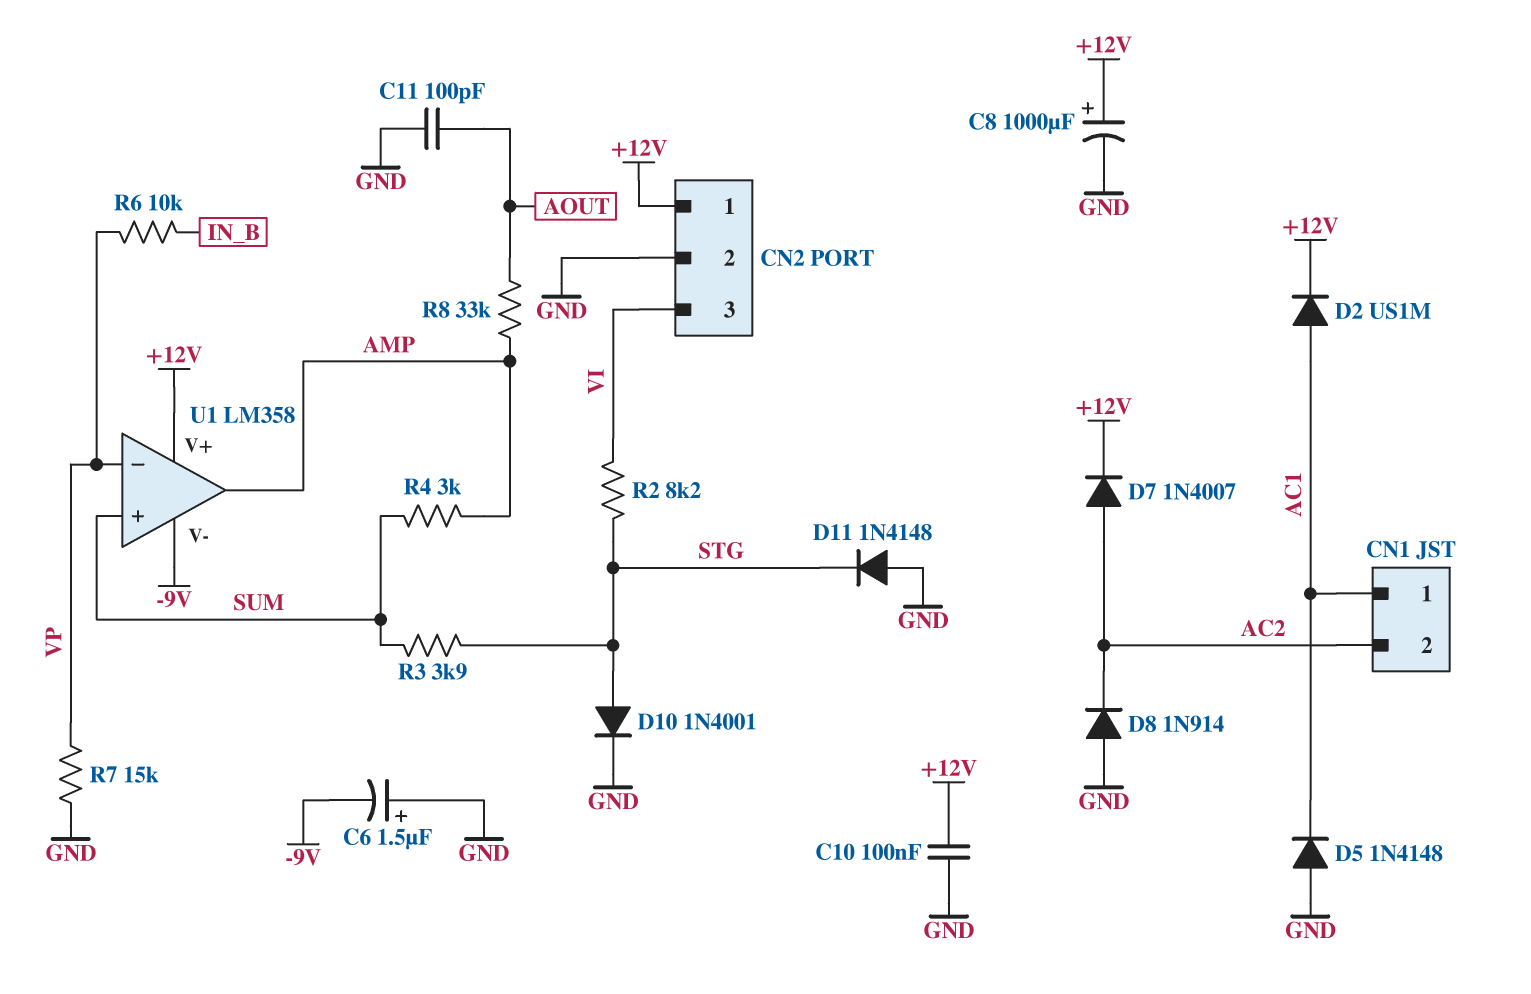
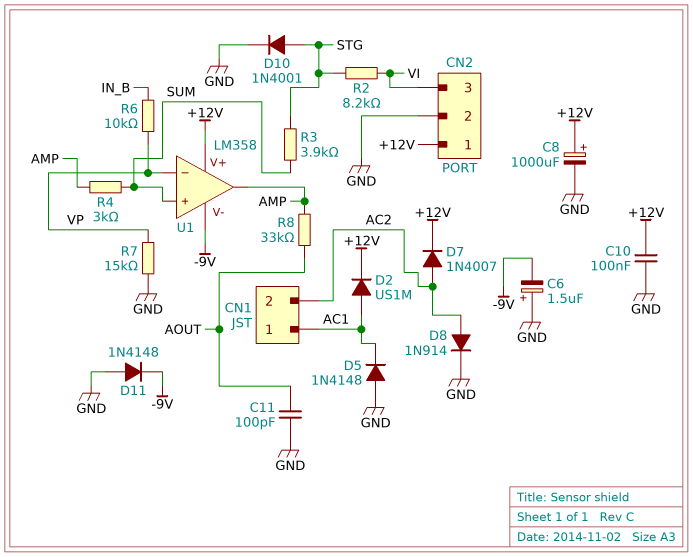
D8: diode 1N914 (A GND, K AC2) -> diode 1N914 (A AC2, K GND)
D11: diode 1N4148 (A GND, K STG) -> diode 1N4148 (A GND, K -9V)

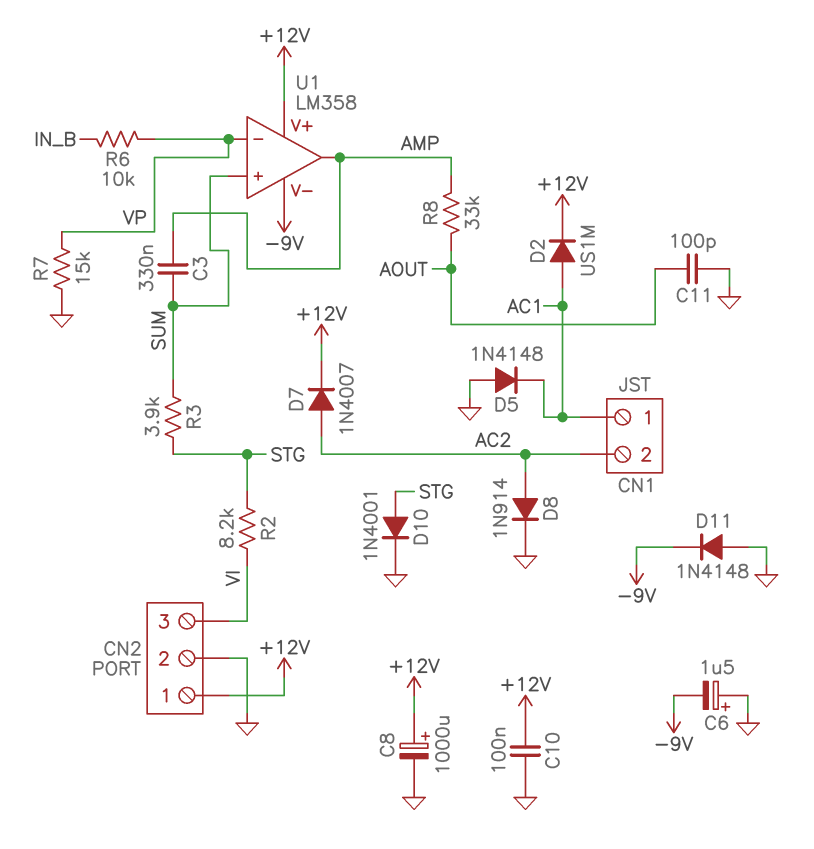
C3: none -> 330nF (AMP, SUM)
R4: 3k (AMP, SUM) -> none

